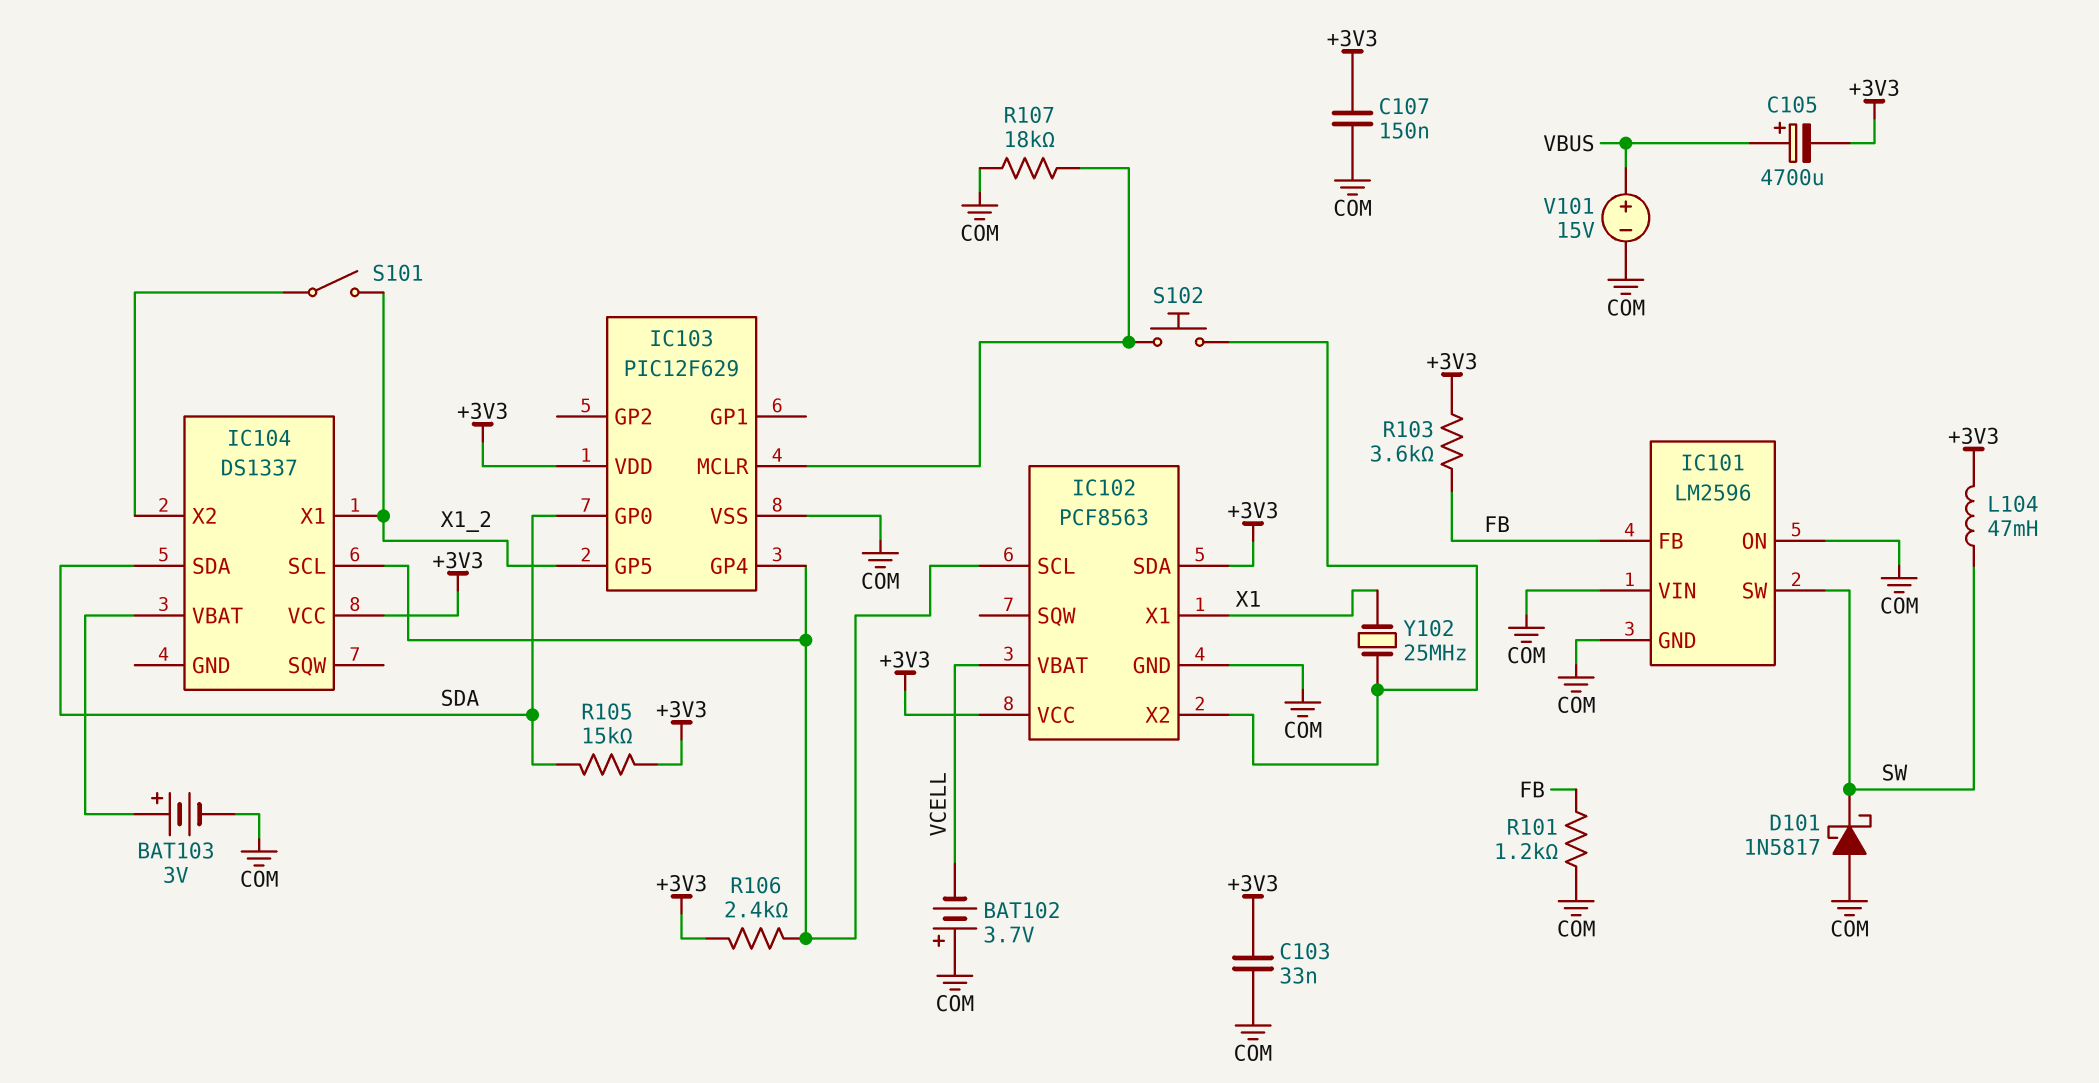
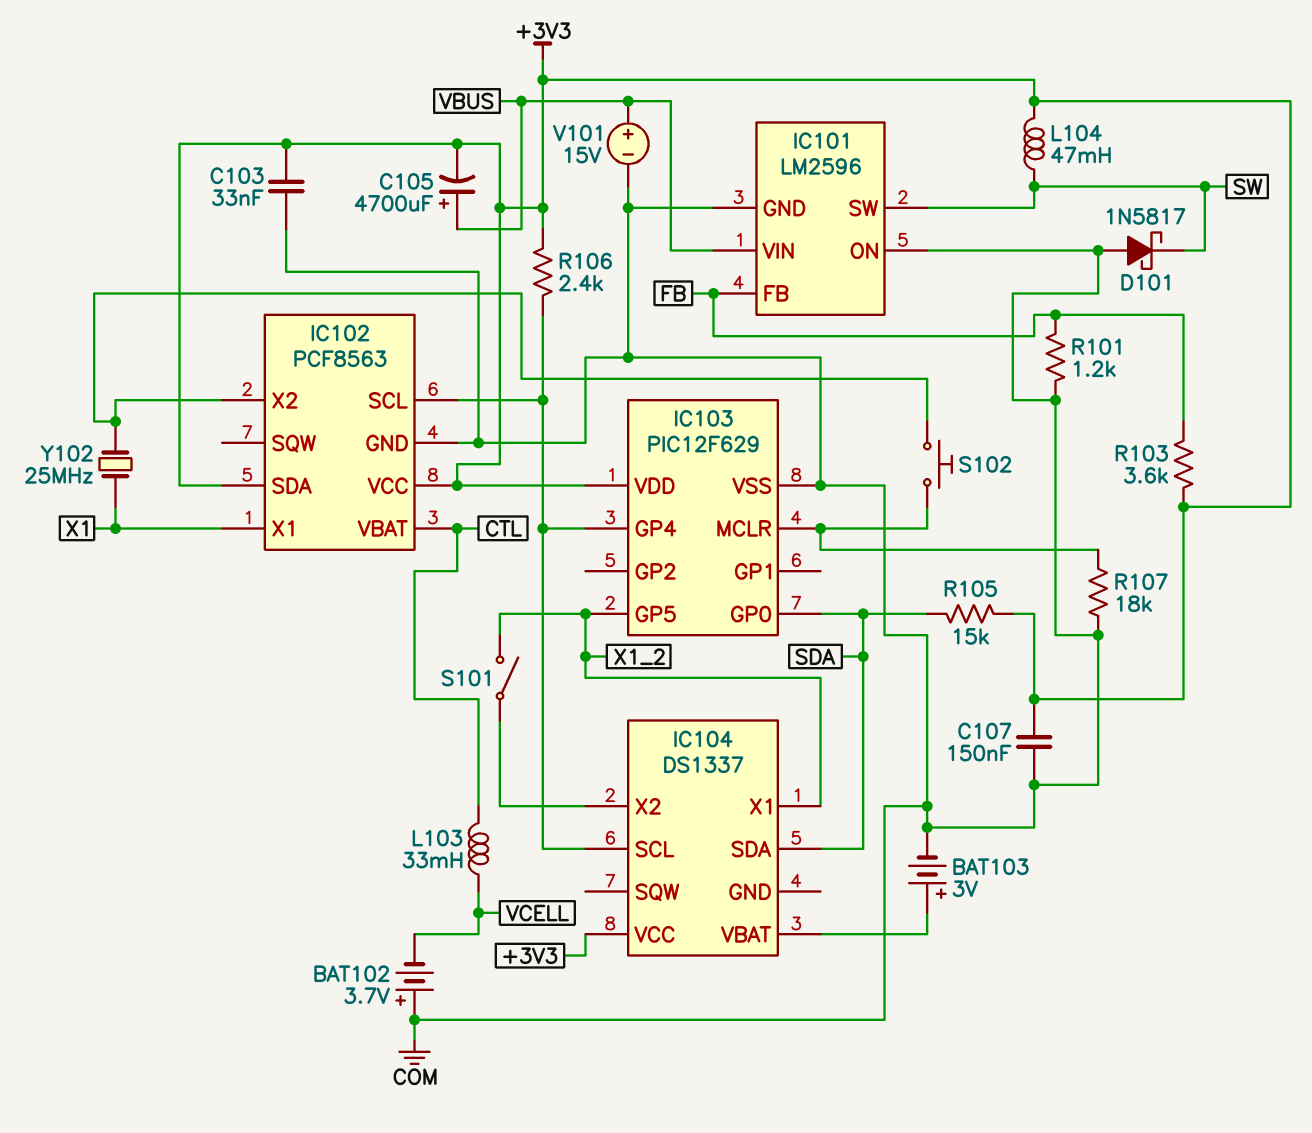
IC101 pin VIN: COM -> VBUS
IC102 pin VBAT: VCELL -> CTL
L103: none -> 33mH (CTL, VCELL)

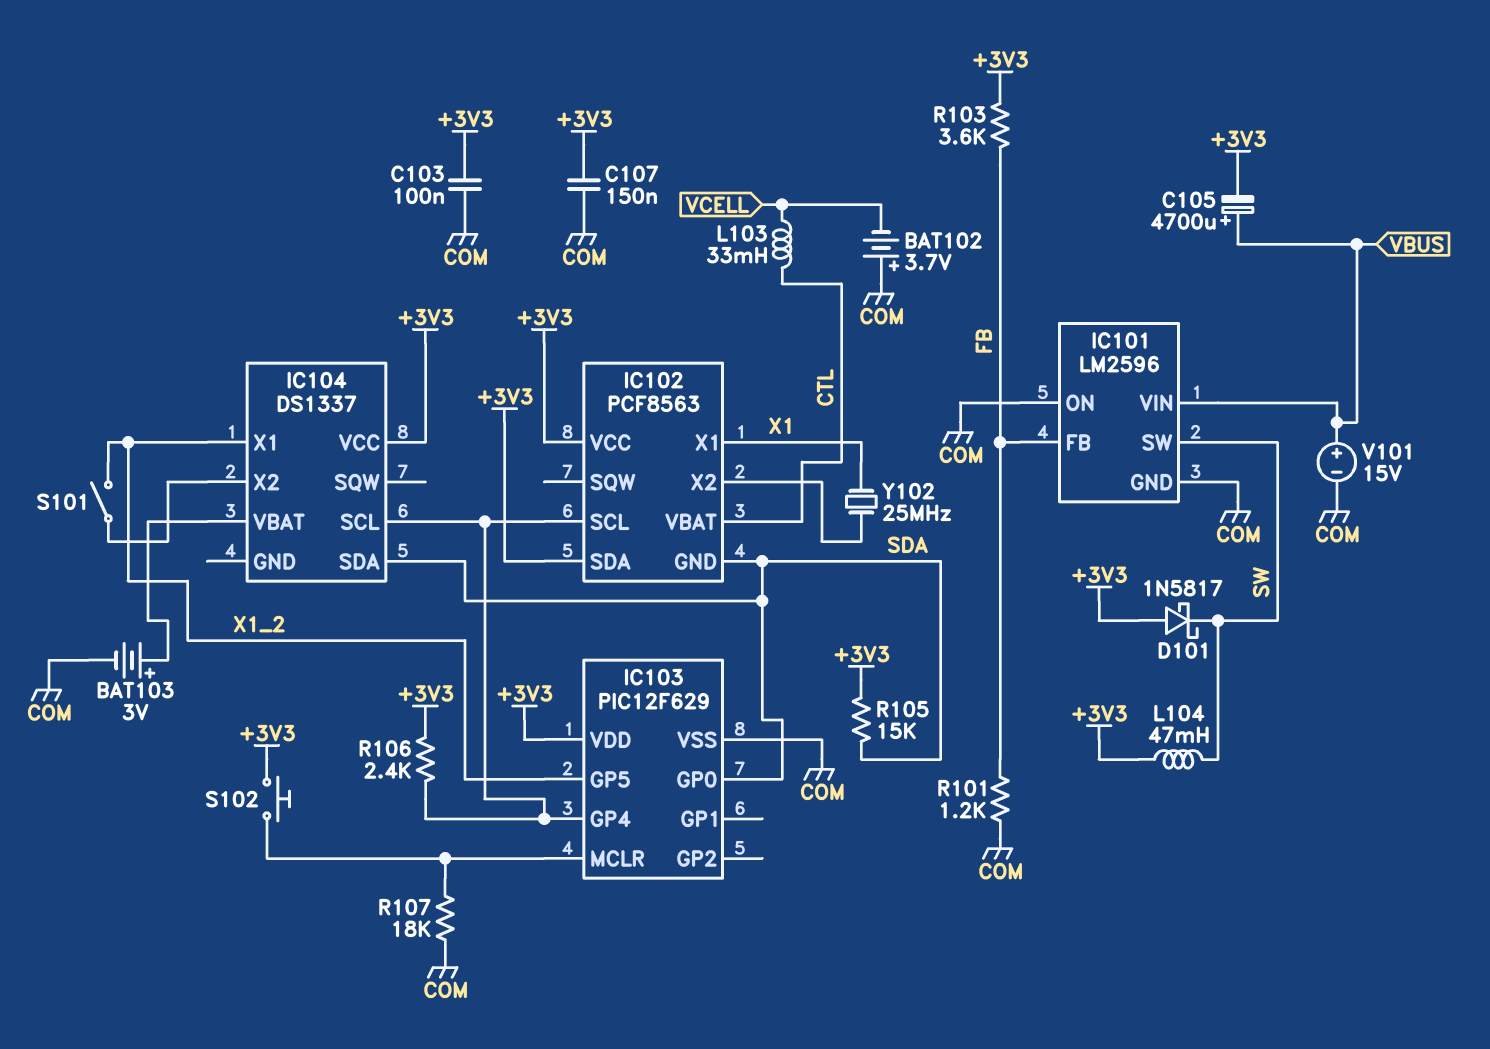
C103: 33nF (+3V3, COM) -> 100nF (+3V3, COM)
D101: schottky 1N5817 (A COM, K SW) -> schottky 1N5817 (A +3V3, K SW)
IC102 pin GND: COM -> SDA
S102: button (IC102/X2, IC103/MCLR) -> button (+3V3, IC103/MCLR)

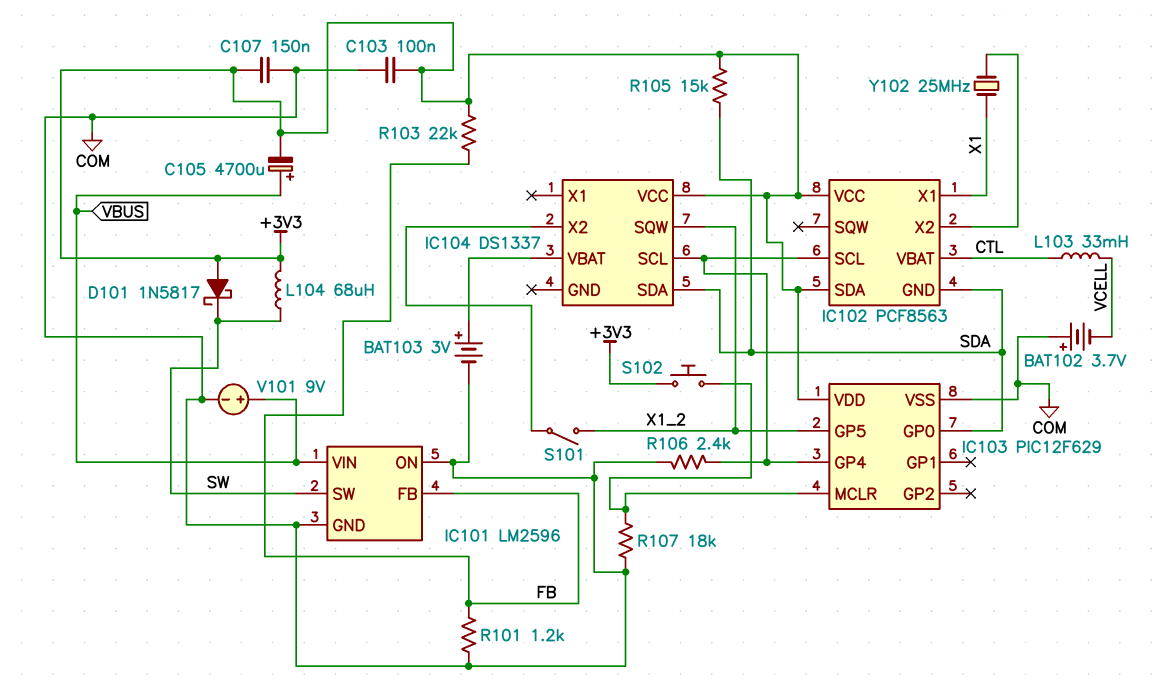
IC104 pin SQW: none -> X1_2
IC104 pin X1: X1_2 -> none
L104: 47mH (+3V3, SW) -> 68uH (+3V3, SW)
R103: 3.6k (+3V3, FB) -> 22k (+3V3, FB)
R106: 2.4k (+3V3, IC102/SCL) -> 2.4k (COM, IC102/SCL)
V101: 15V (plus VBUS, minus COM) -> 9V (plus VBUS, minus COM)

